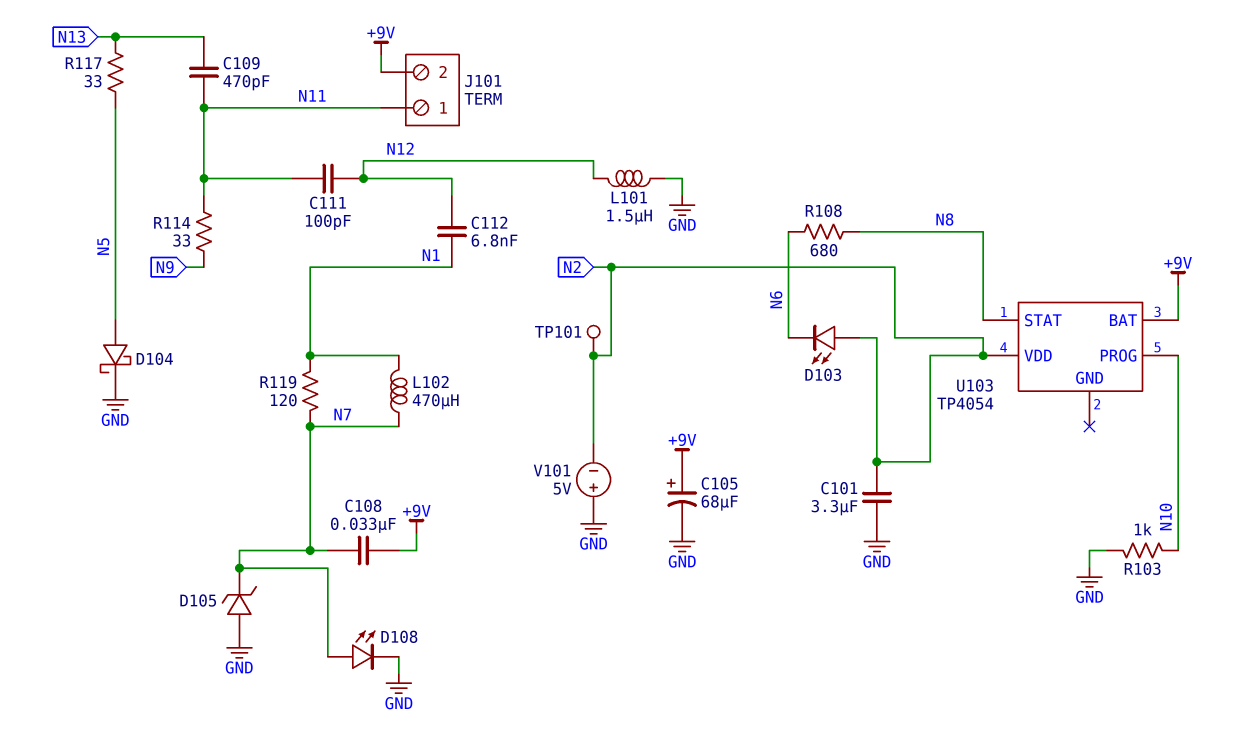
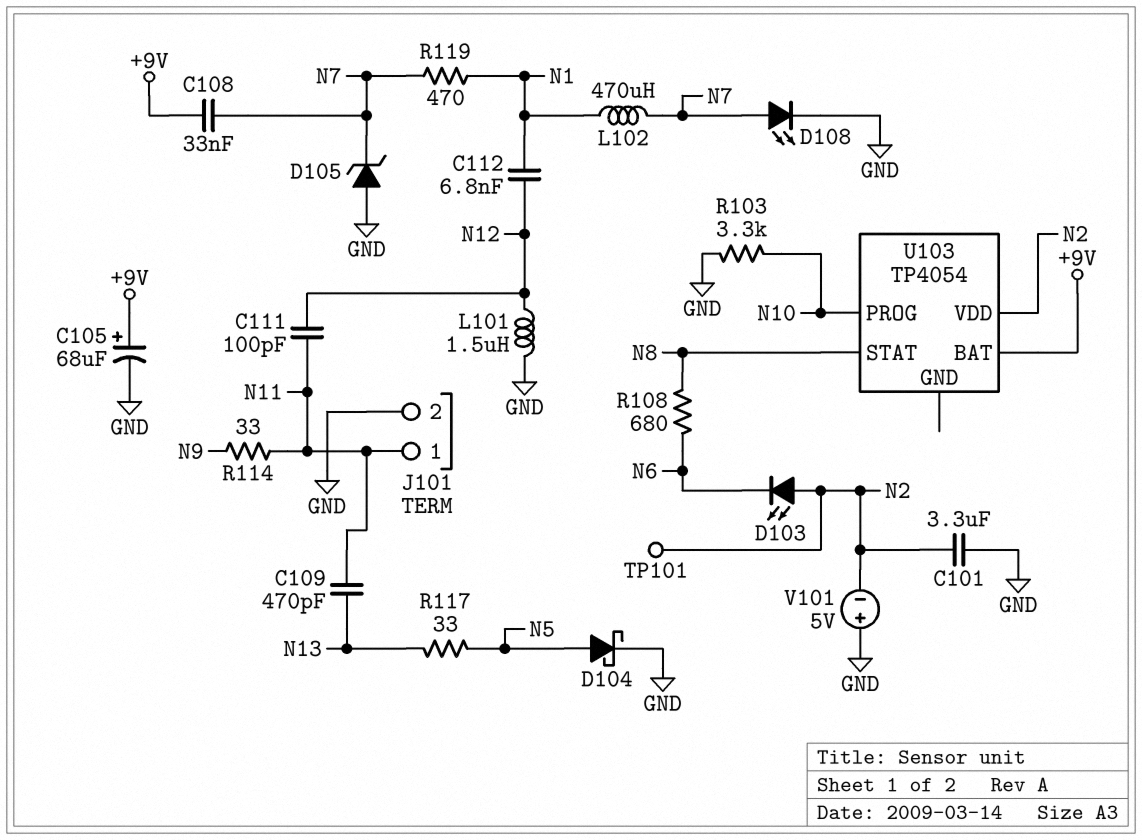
J101 pin 2: +9V -> GND
R103: 1k (GND, N10) -> 3.3k (GND, N10)
R119: 120 (N1, N7) -> 470 (N1, N7)

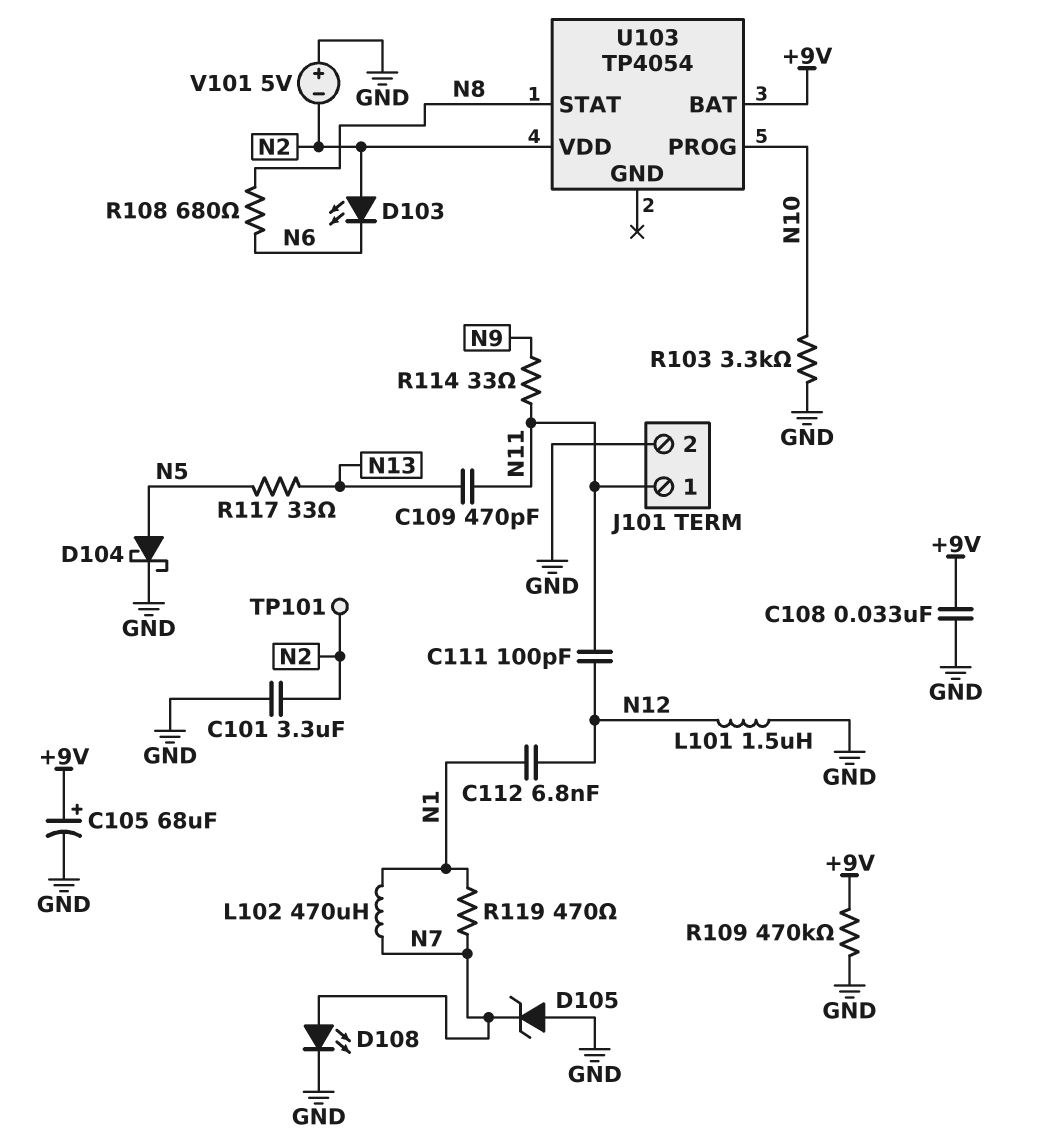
C108: 33nF (+9V, N7) -> 33nF (+9V, GND)
R109: none -> 470k (+9V, GND)

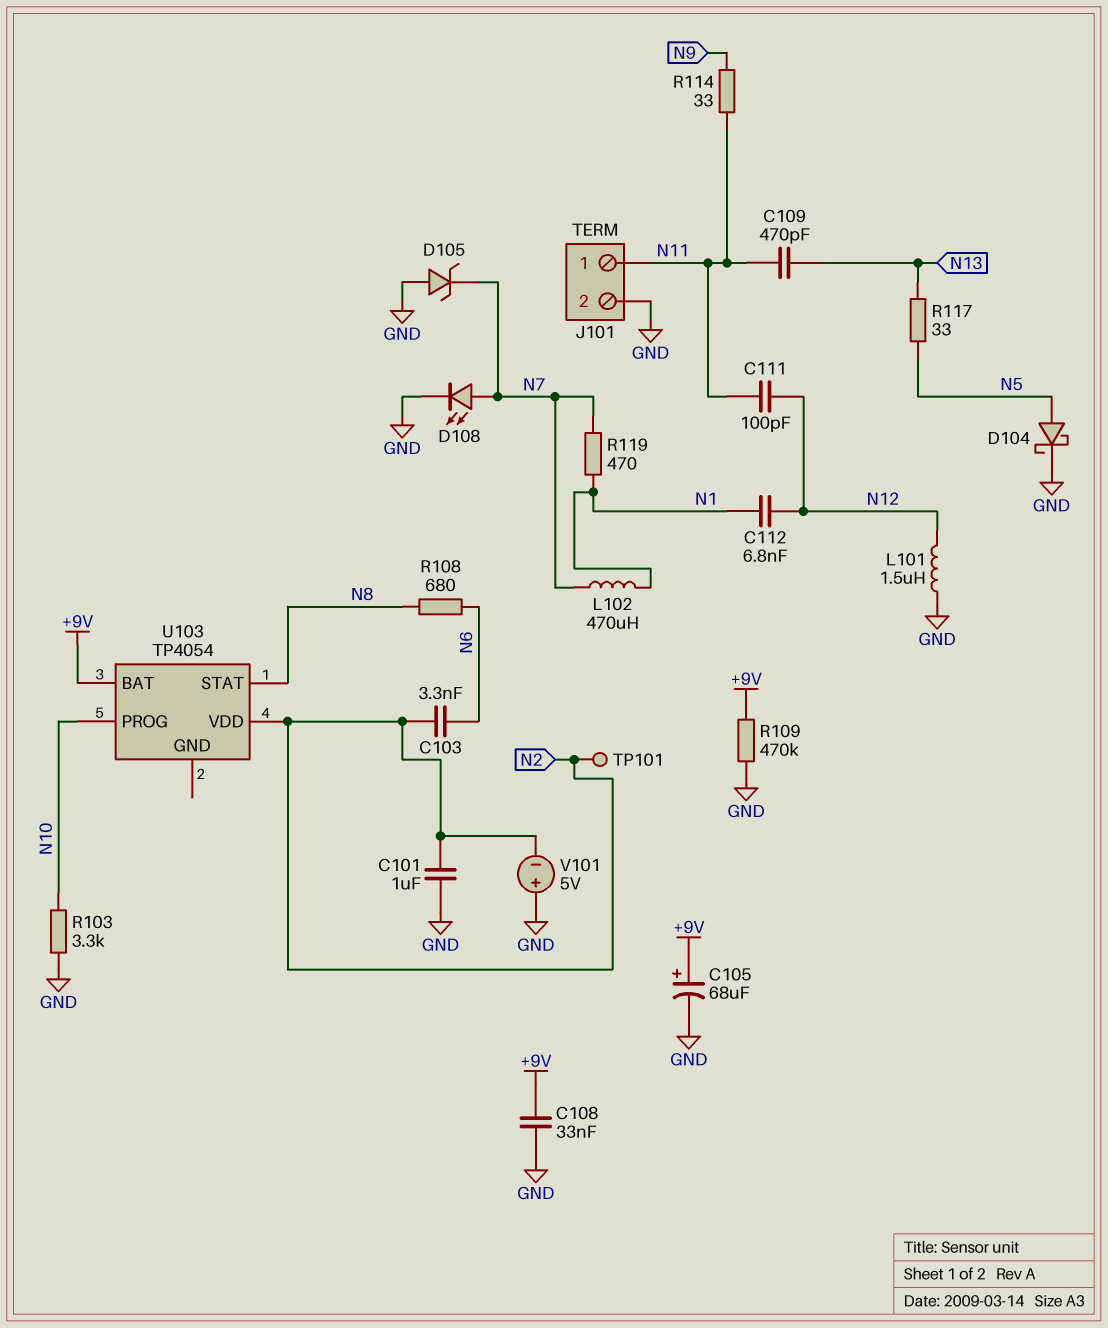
C101: 3.3uF (GND, N2) -> 1uF (GND, N2)
C103: none -> 3.3nF (N2, N6)
D103: LED (A N2, K N6) -> none

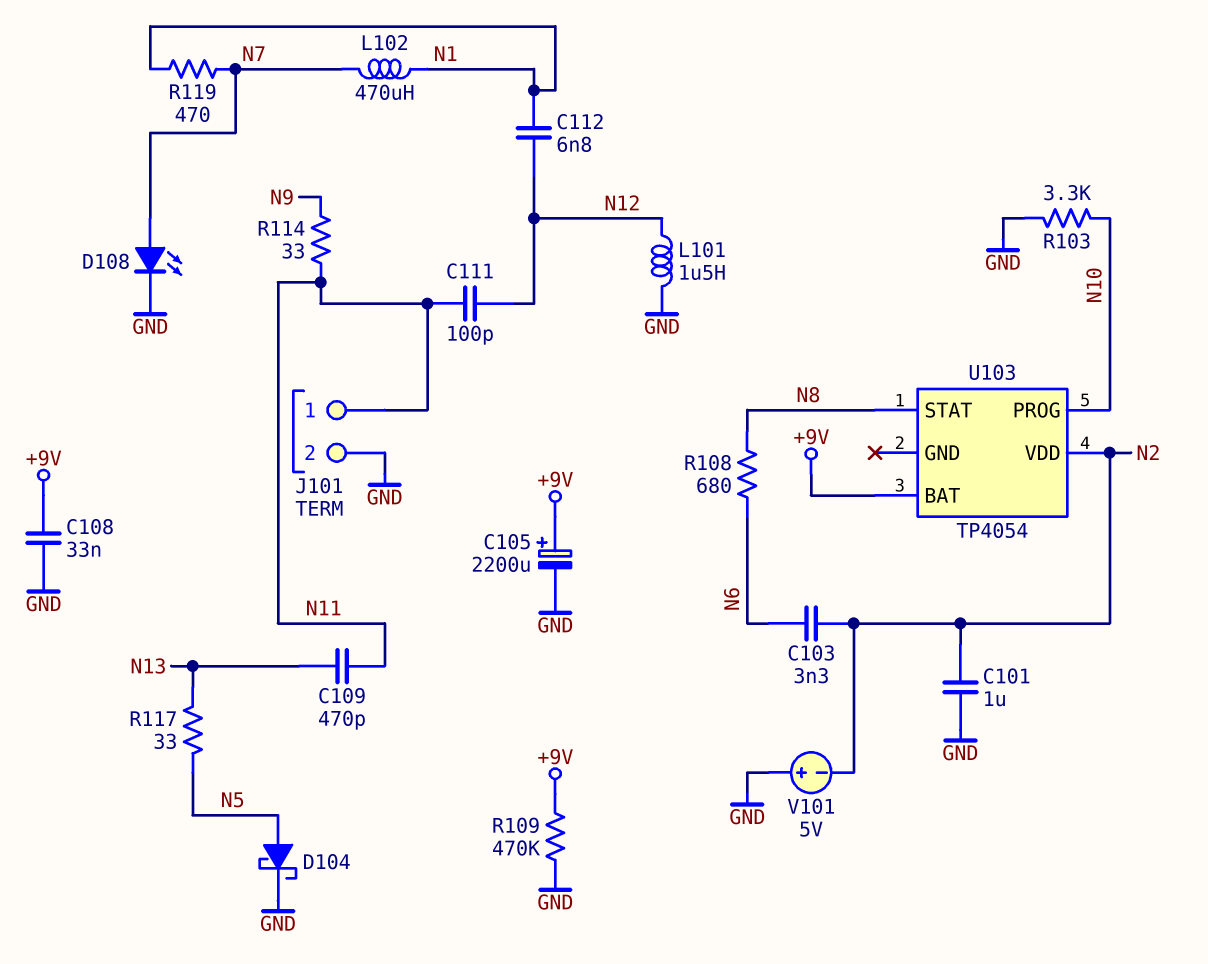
C105: 68uF (plus +9V, minus GND) -> 2200uF (plus +9V, minus GND)
D105: zener (A GND, K N7) -> none
TP101: test point (N2) -> none

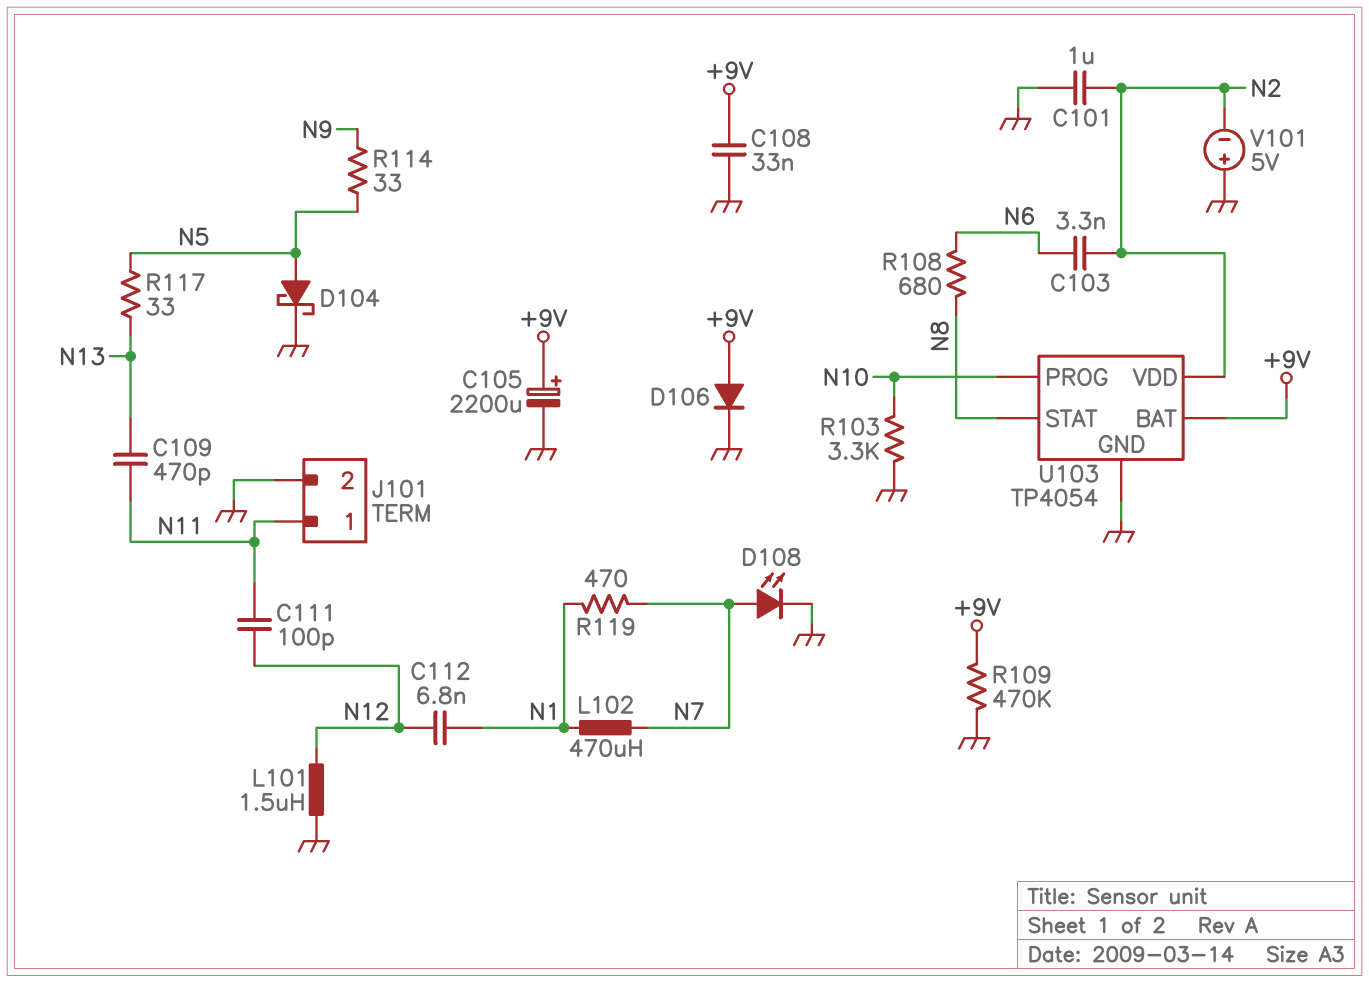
D106: none -> diode (A +9V, K GND)
R114: 33 (N9, N11) -> 33 (N5, N9)
U103 pin GND: none -> GND

